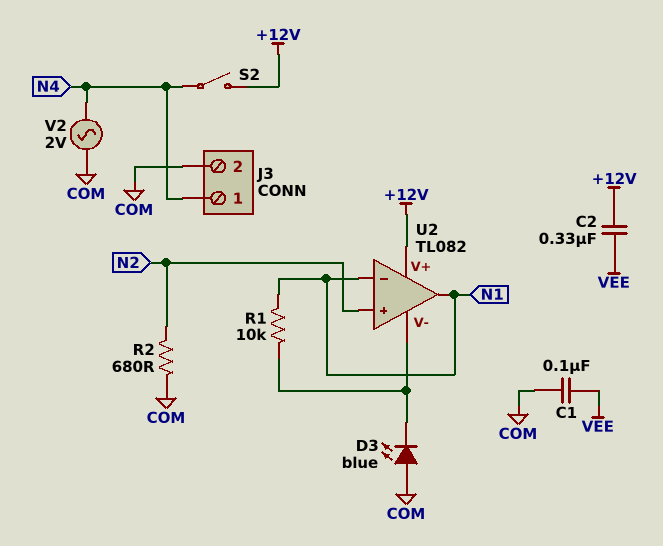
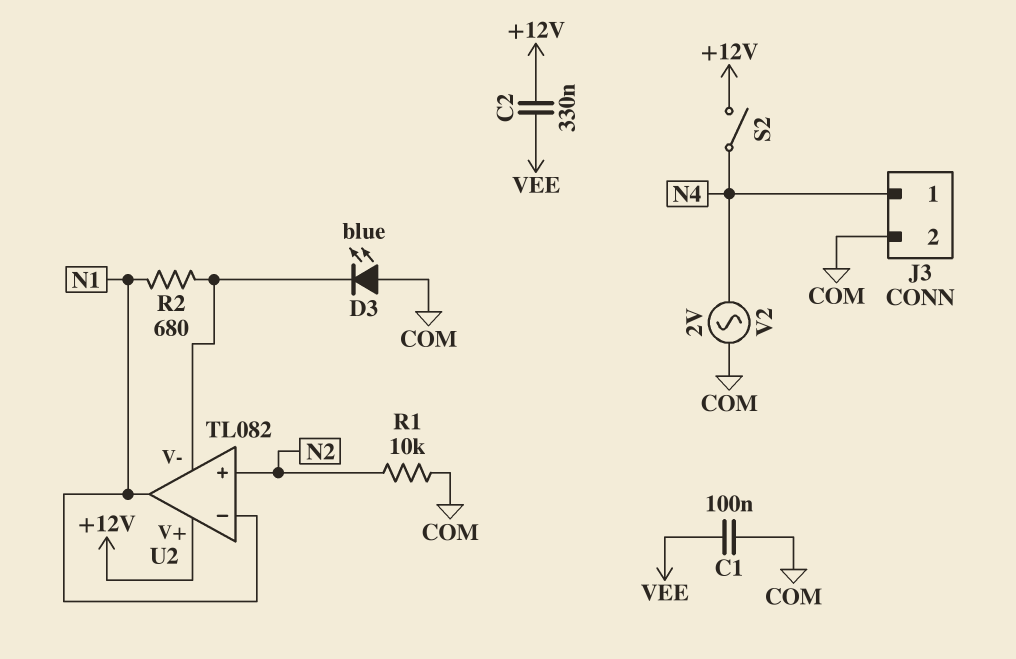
R1: 10k (N1, U2/V-) -> 10k (COM, N2)
R2: 680 (COM, N2) -> 680 (N1, U2/V-)

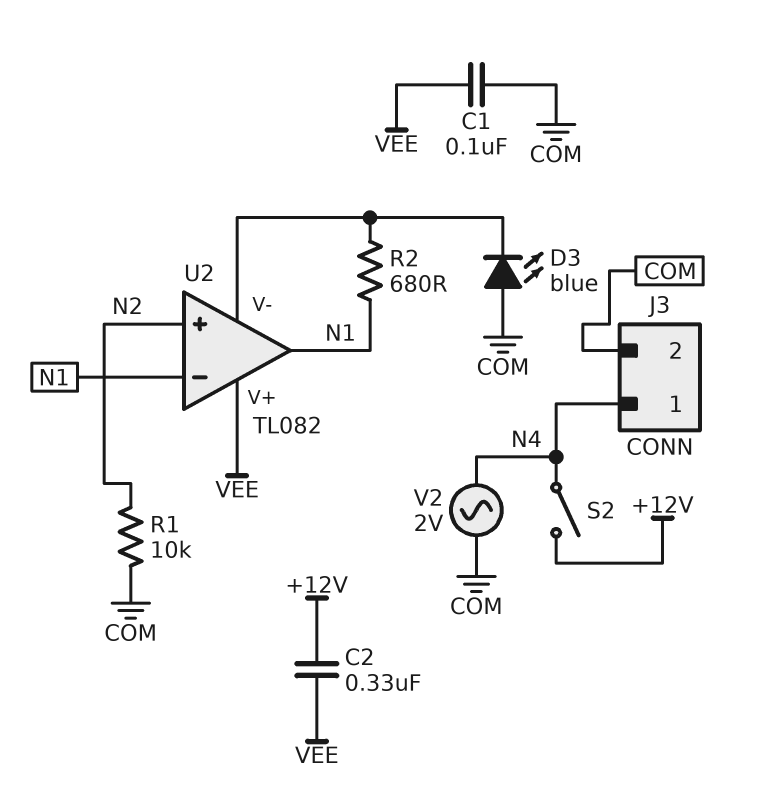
U2 pin V+: +12V -> VEE

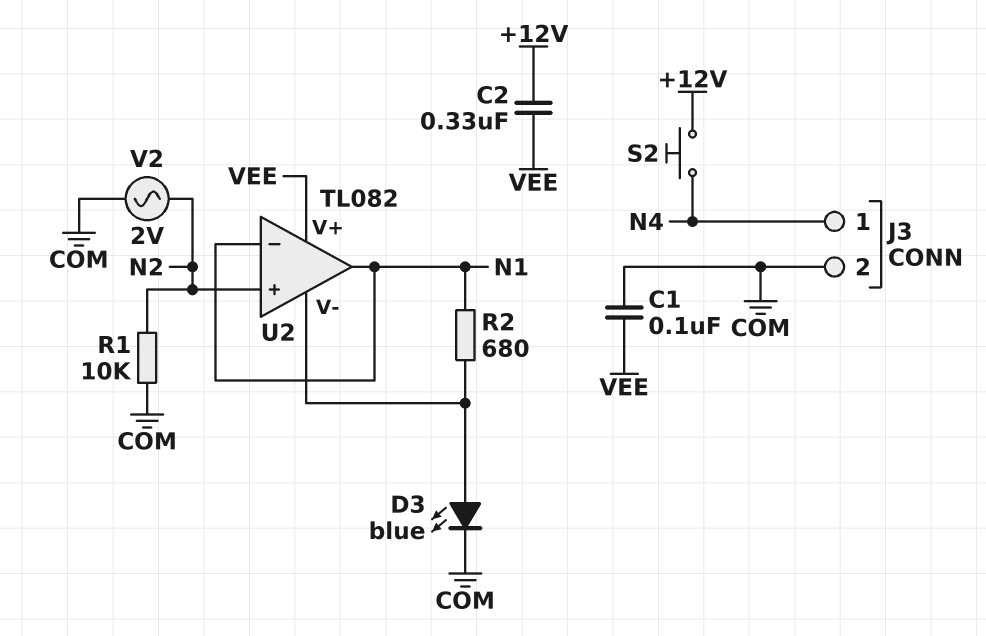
D3: LED blue (A COM, K U2/V-) -> LED blue (A U2/V-, K COM)
S2: switch (+12V, N4) -> button (+12V, N4)
V2: AC 2V (COM, N4) -> AC 2V (COM, N2)

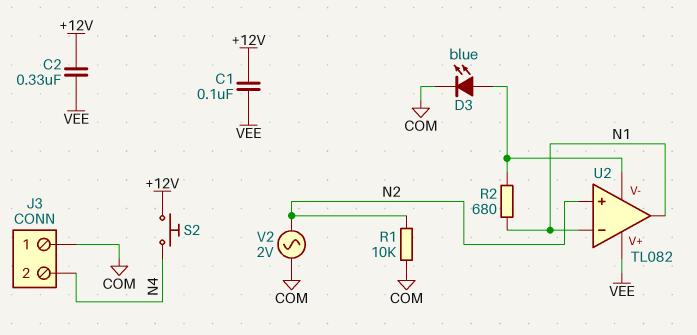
C1: 100nF (COM, VEE) -> 100nF (+12V, VEE)
J3 pin 1: N4 -> COM
J3 pin 2: COM -> N4

